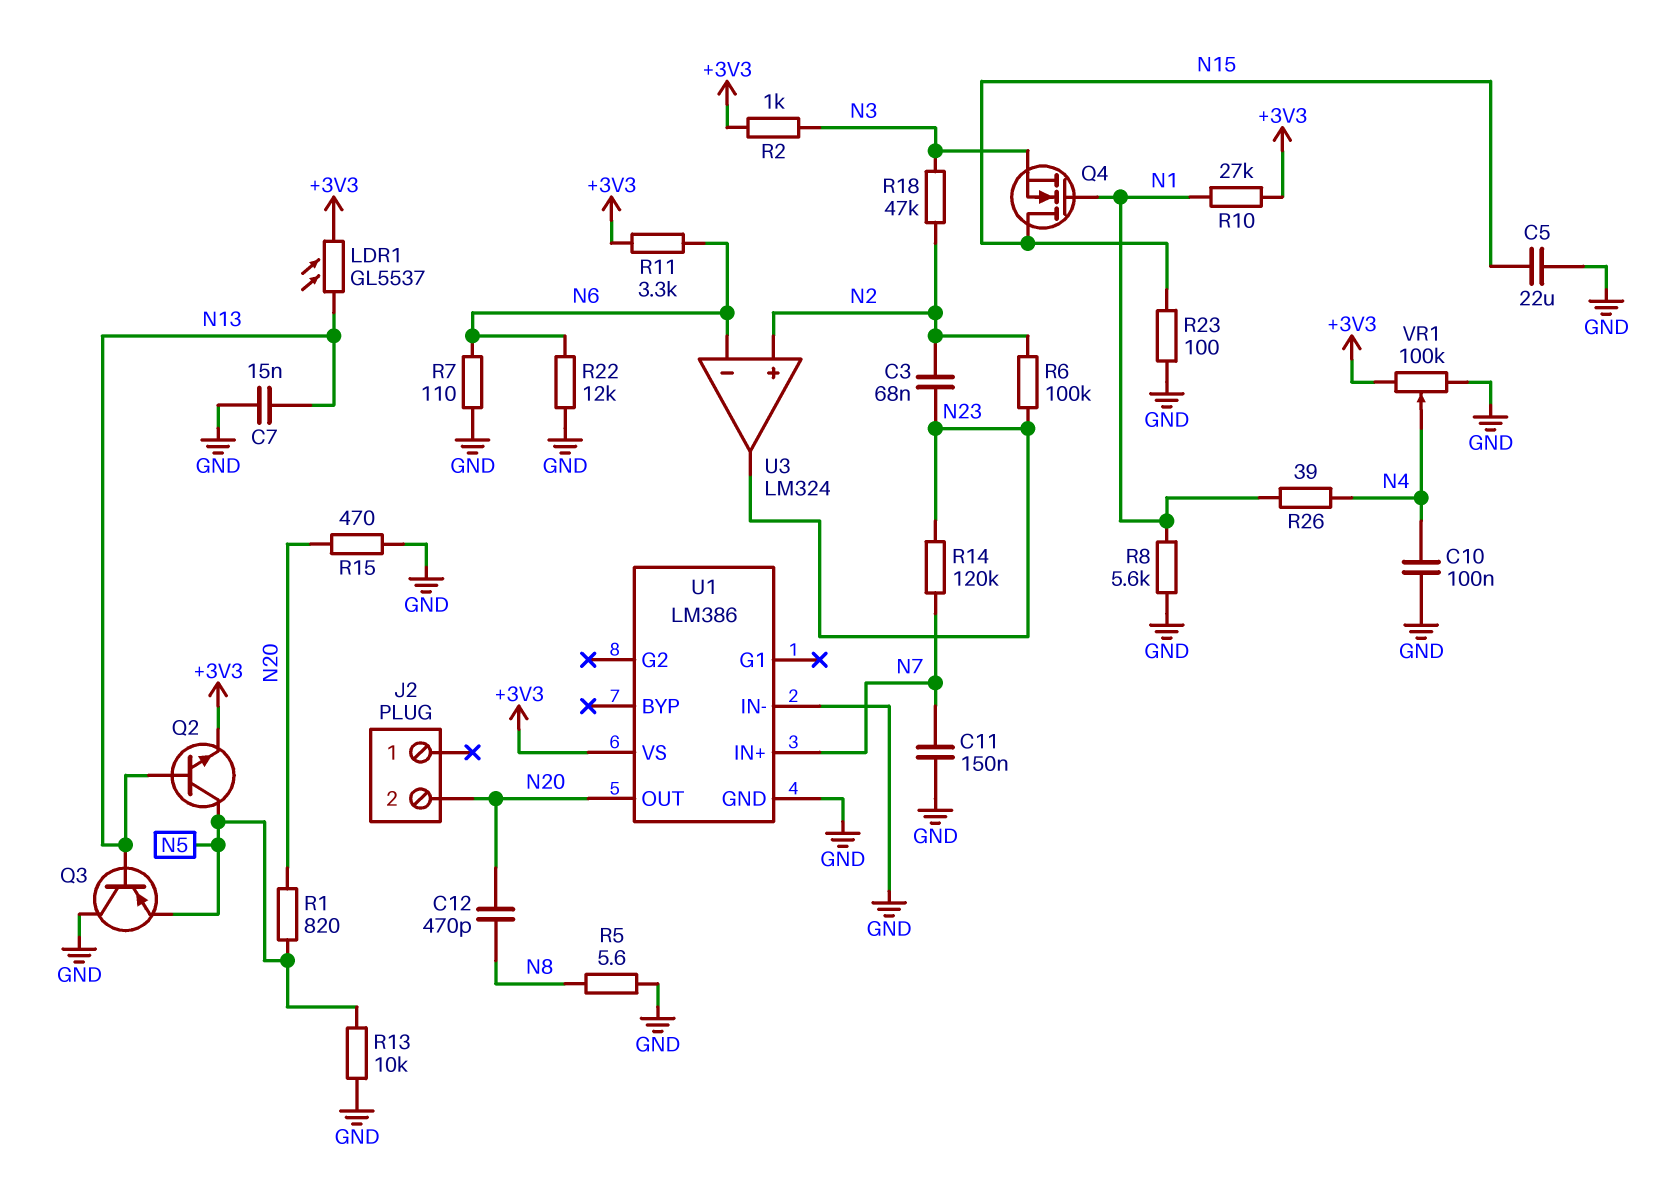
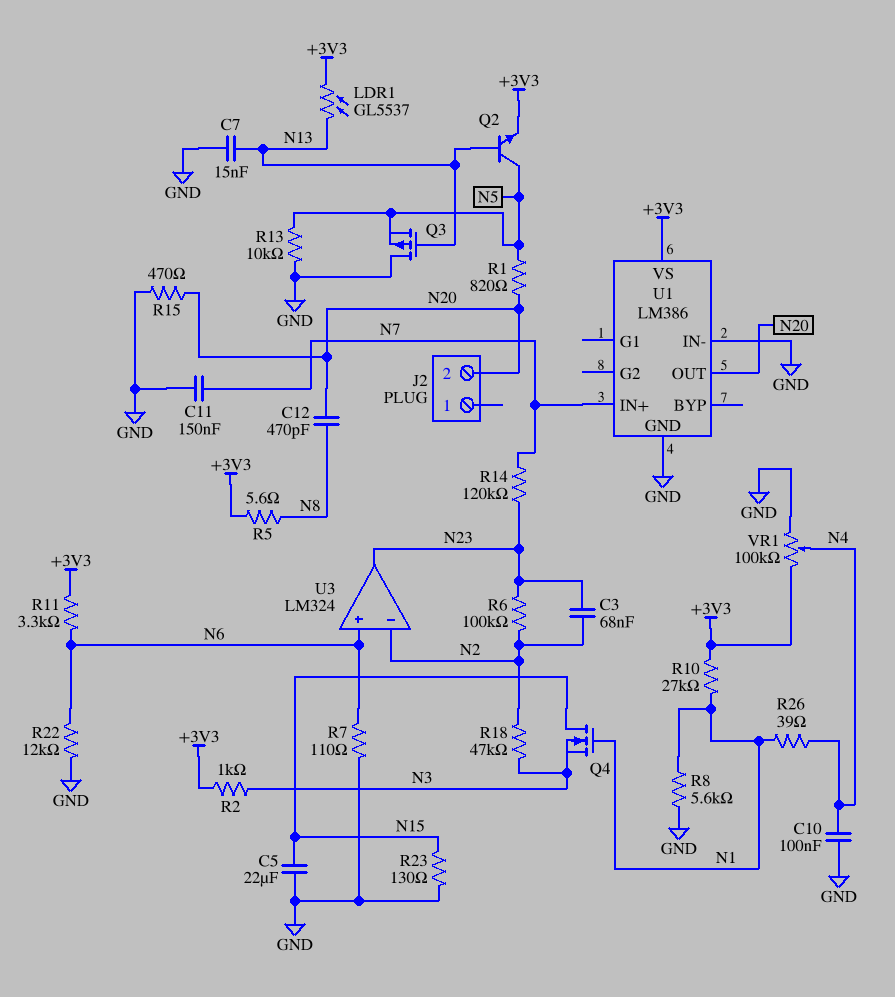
Q3: PNP (B N13, C GND, E N5) -> PMOS (G N13, D GND, S N5)
R5: 5.6 (GND, N8) -> 5.6 (+3V3, N8)
R23: 100 (GND, N15) -> 130 (GND, N15)
U3 pin in+: N2 -> N6
U3 pin in-: N6 -> N2

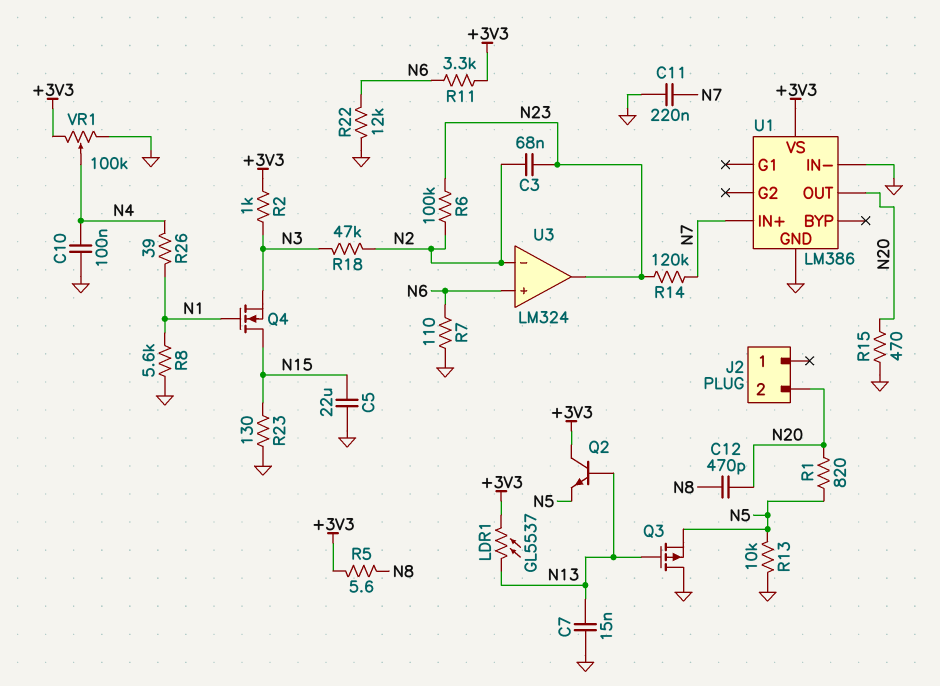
C11: 150nF (GND, N7) -> 220nF (GND, N7)
Q2: NPN (B N13, C N5, E +3V3) -> NPN (B N13, C +3V3, E N5)
R10: 27k (+3V3, N1) -> none

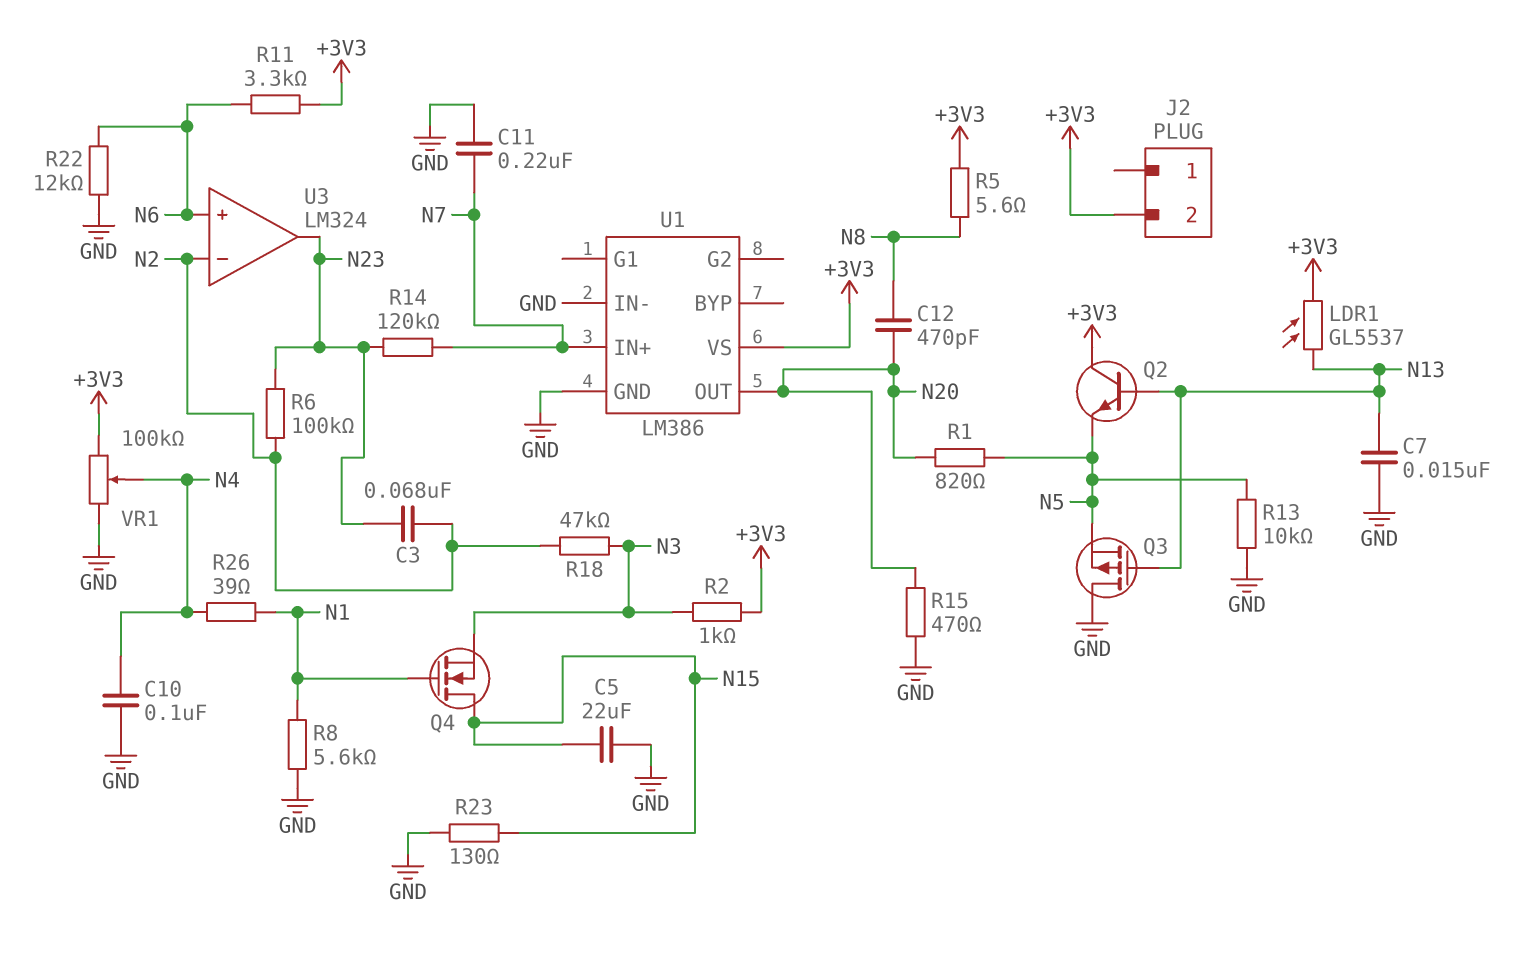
J2 pin 2: N20 -> +3V3
R7: 110 (GND, N6) -> none

